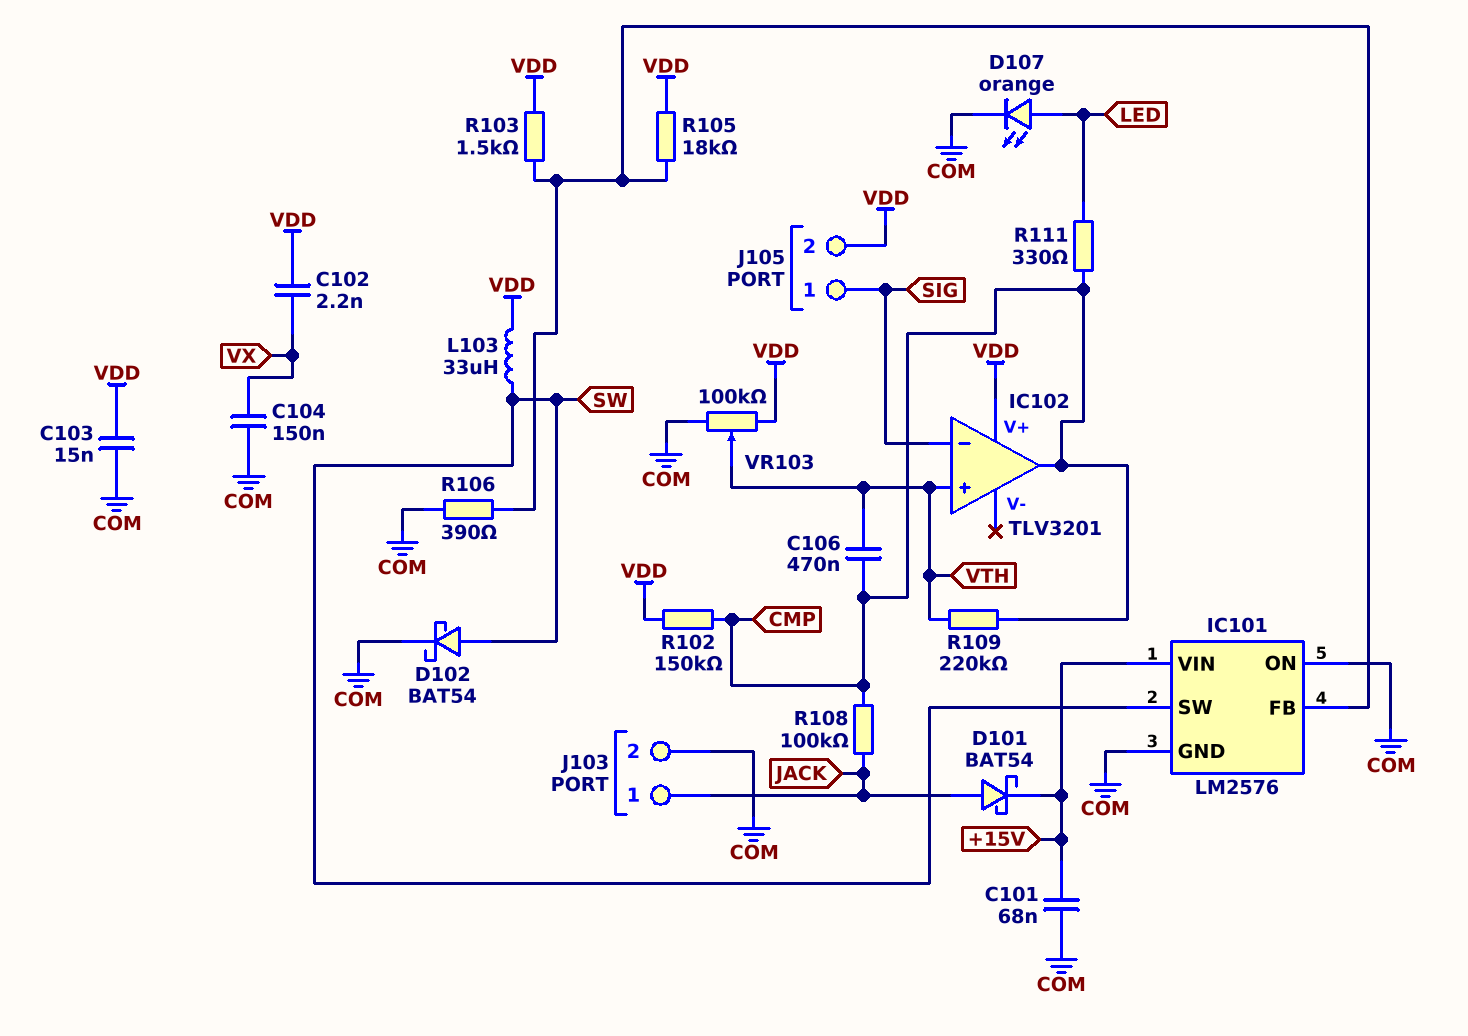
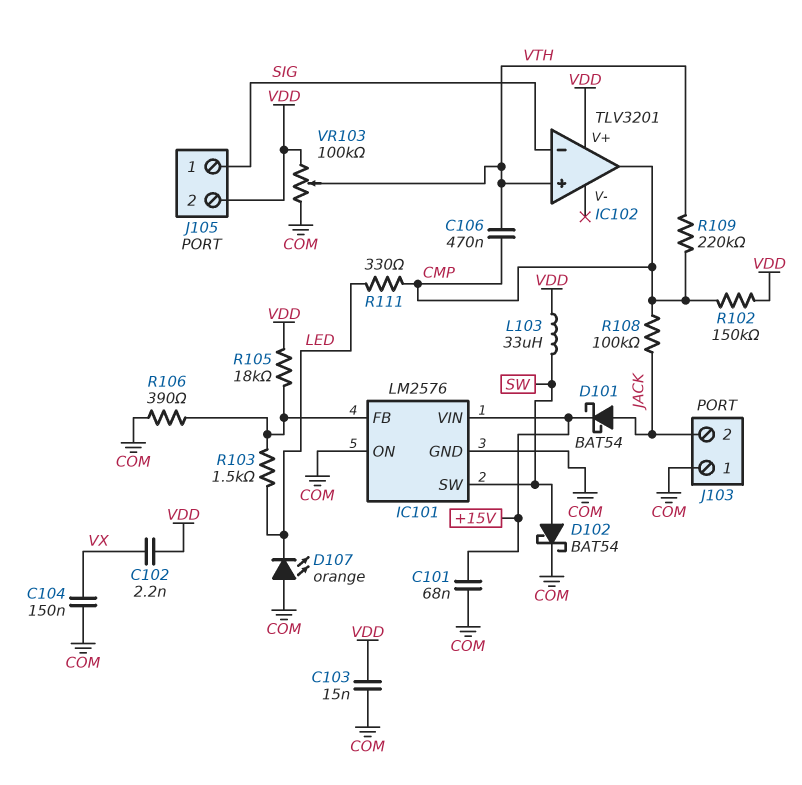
D107: LED orange (A LED, K COM) -> LED orange (A COM, K LED)
J103 pin 1: JACK -> COM
J103 pin 2: COM -> JACK
R103: 1.5k (IC101/FB, VDD) -> 1.5k (IC101/FB, LED)

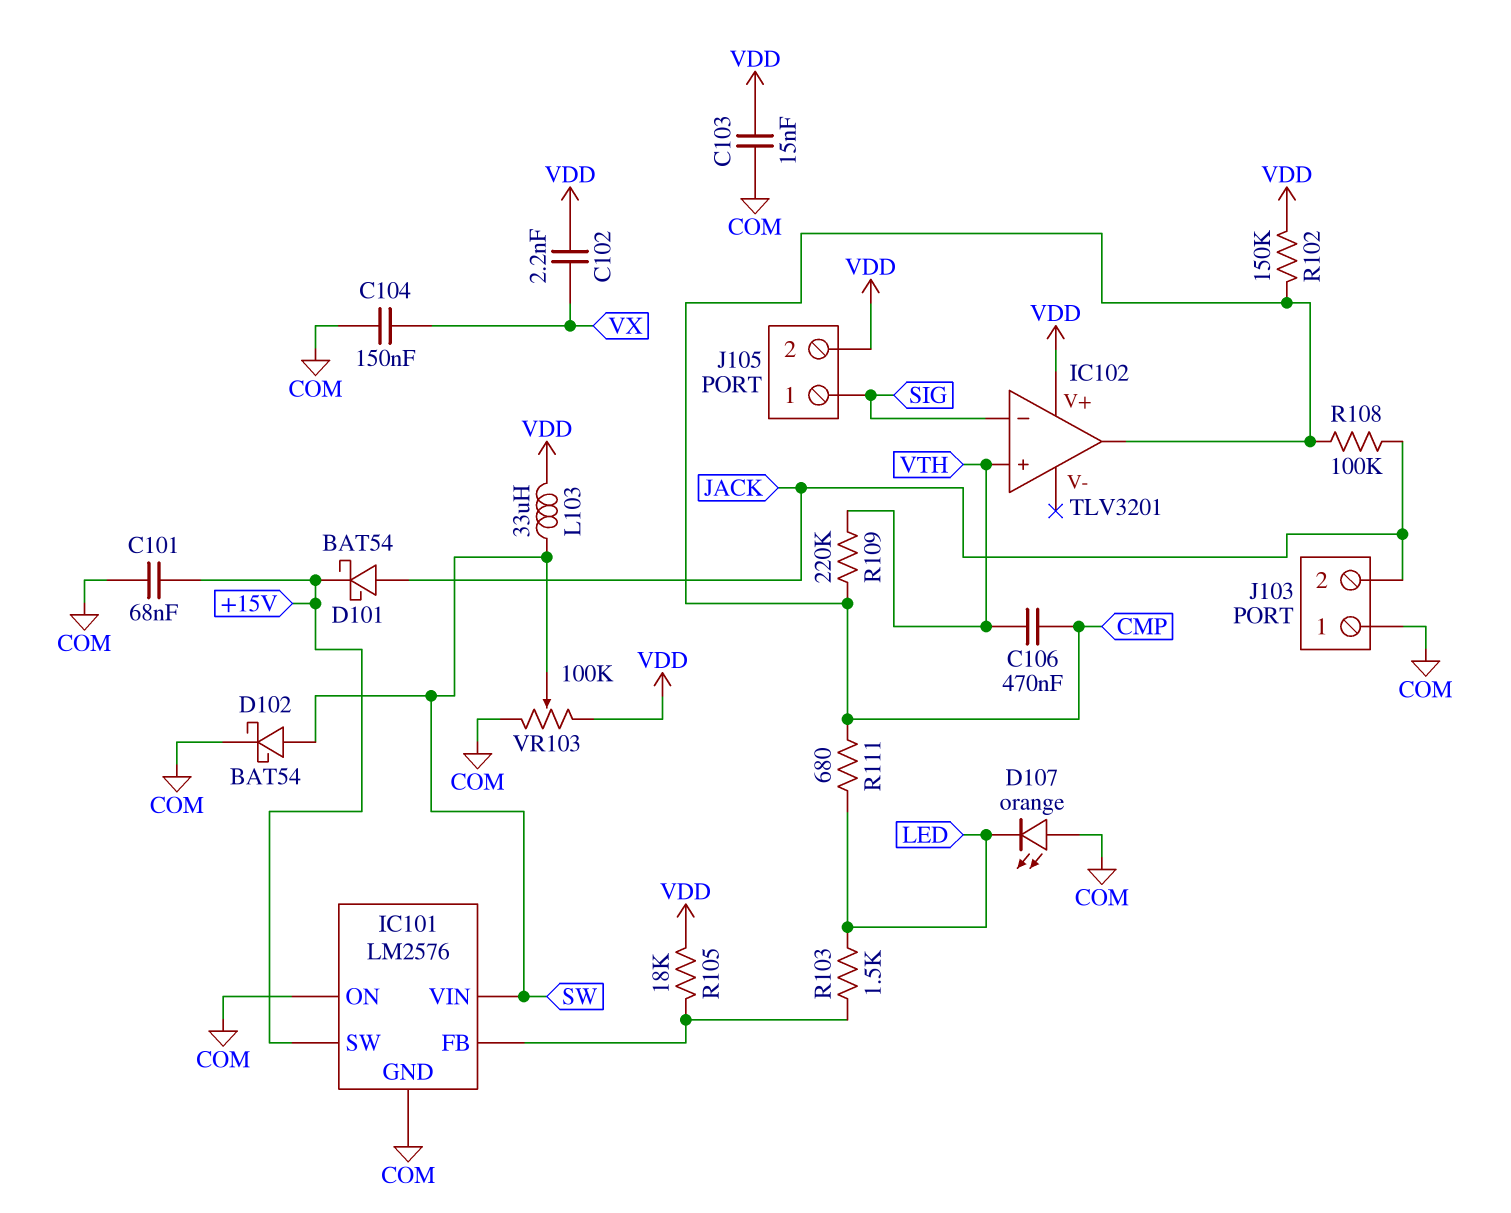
IC101 pin SW: SW -> +15V
IC101 pin VIN: +15V -> SW
R106: 390 (COM, IC101/FB) -> none
R111: 330 (CMP, LED) -> 680 (CMP, LED)
VR103: 100k (COM, VDD, wiper VTH) -> 100k (COM, VDD, wiper SW)

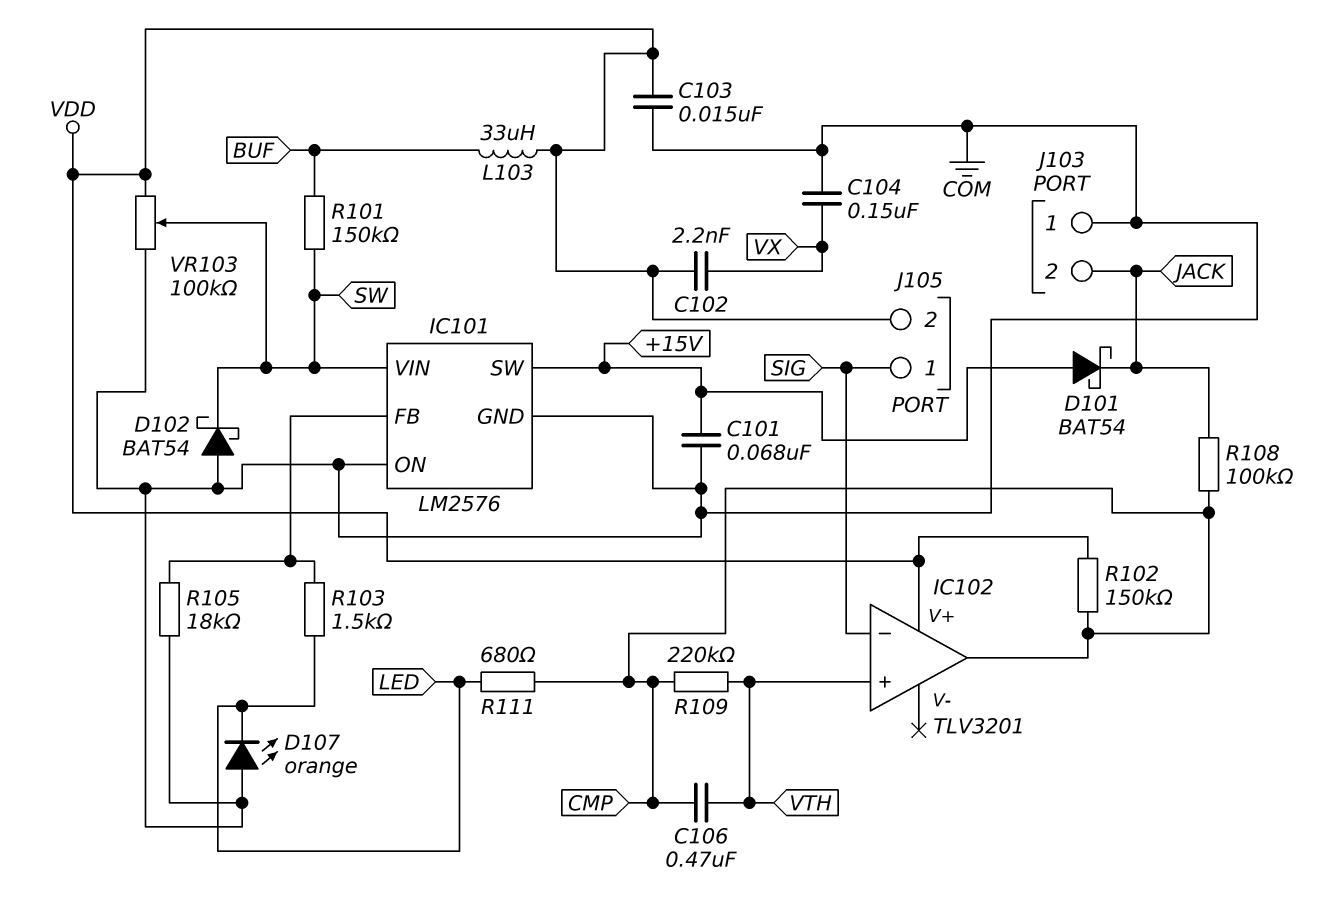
D101: schottky BAT54 (A JACK, K +15V) -> schottky BAT54 (A +15V, K JACK)
D102: schottky BAT54 (A SW, K COM) -> schottky BAT54 (A COM, K SW)
L103: 33uH (SW, VDD) -> 33uH (BUF, VDD)
R101: none -> 150k (BUF, SW)
R105: 18k (IC101/FB, VDD) -> 18k (COM, IC101/FB)

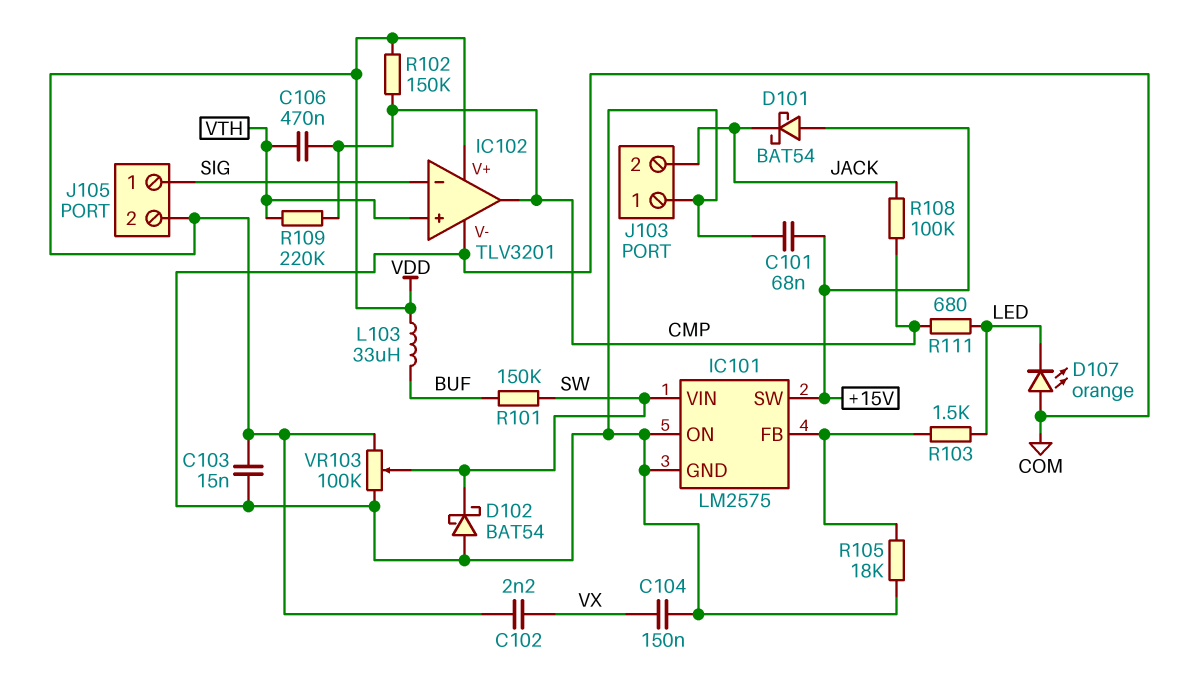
IC101: LM2576 -> LM2575
IC102 pin V-: none -> COM

